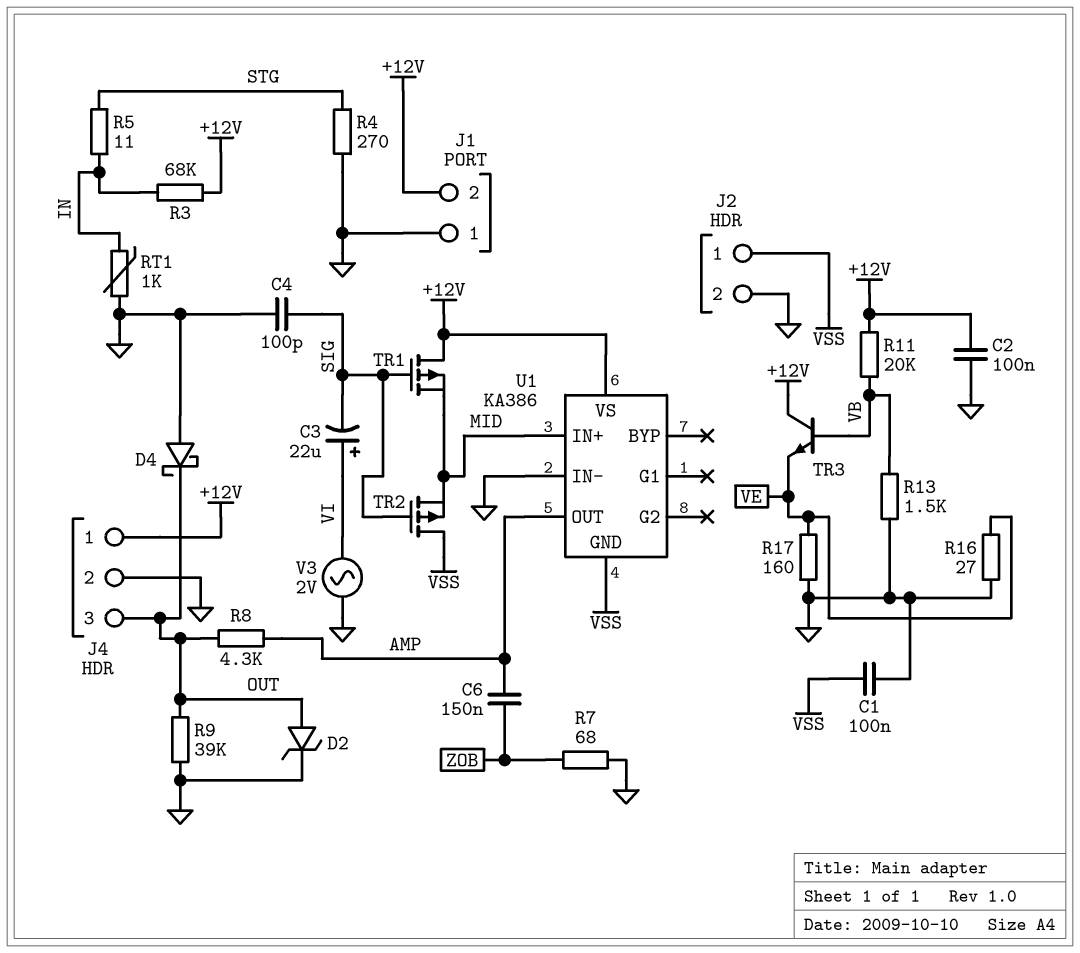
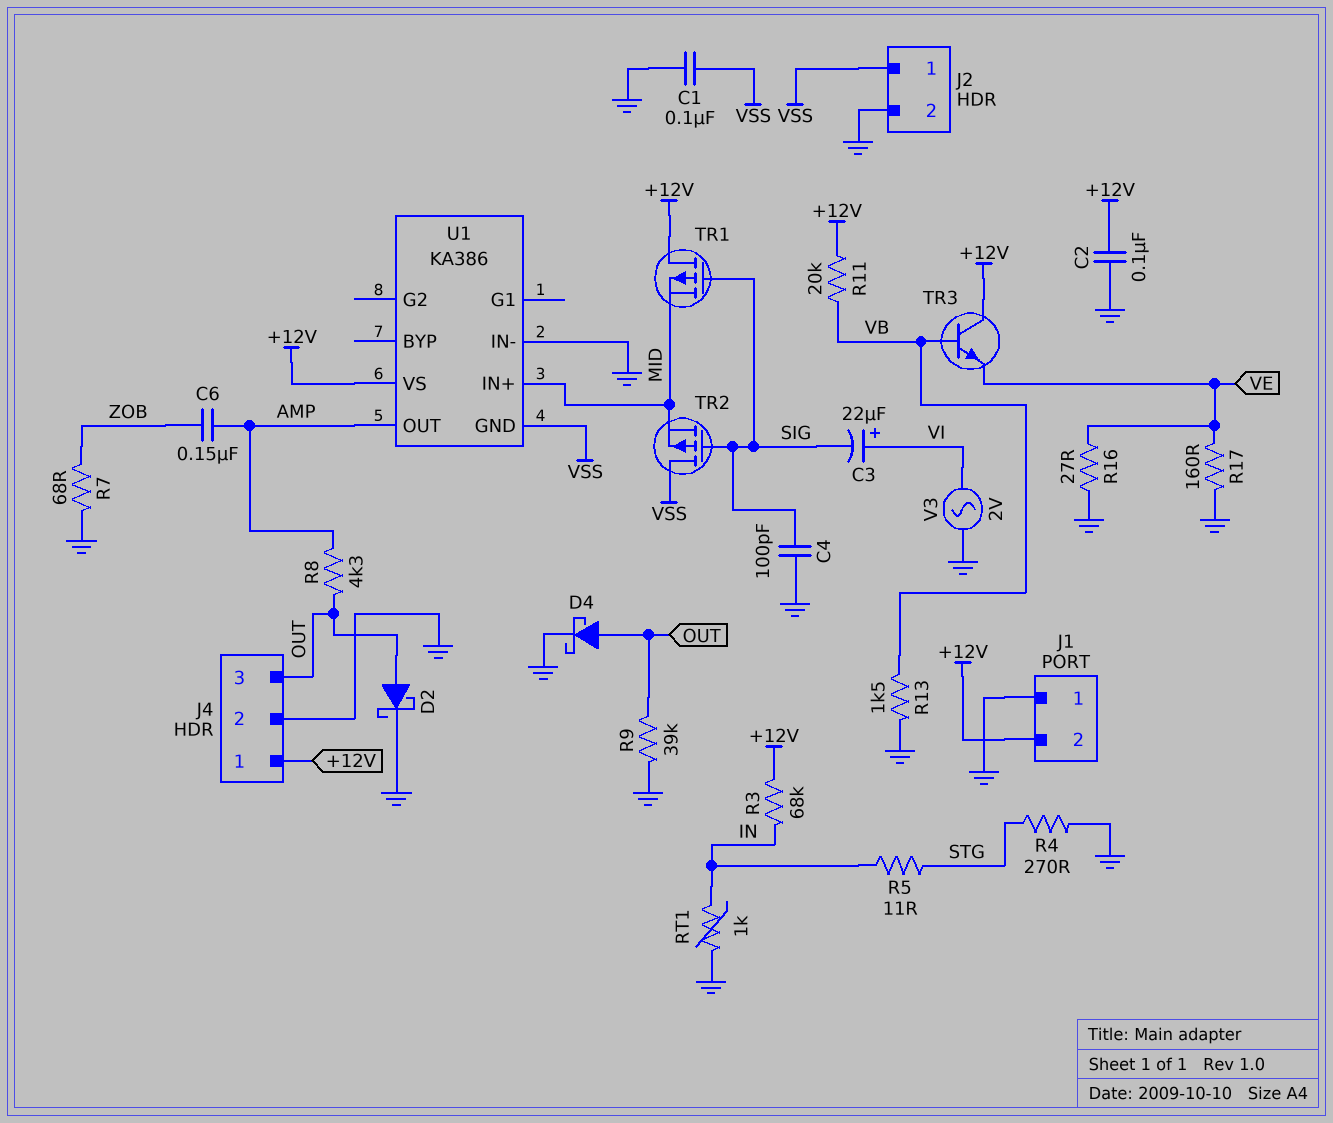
D2: zener (A OUT, K GND) -> schottky (A OUT, K GND)
D4: schottky (A GND, K OUT) -> schottky (A OUT, K GND)

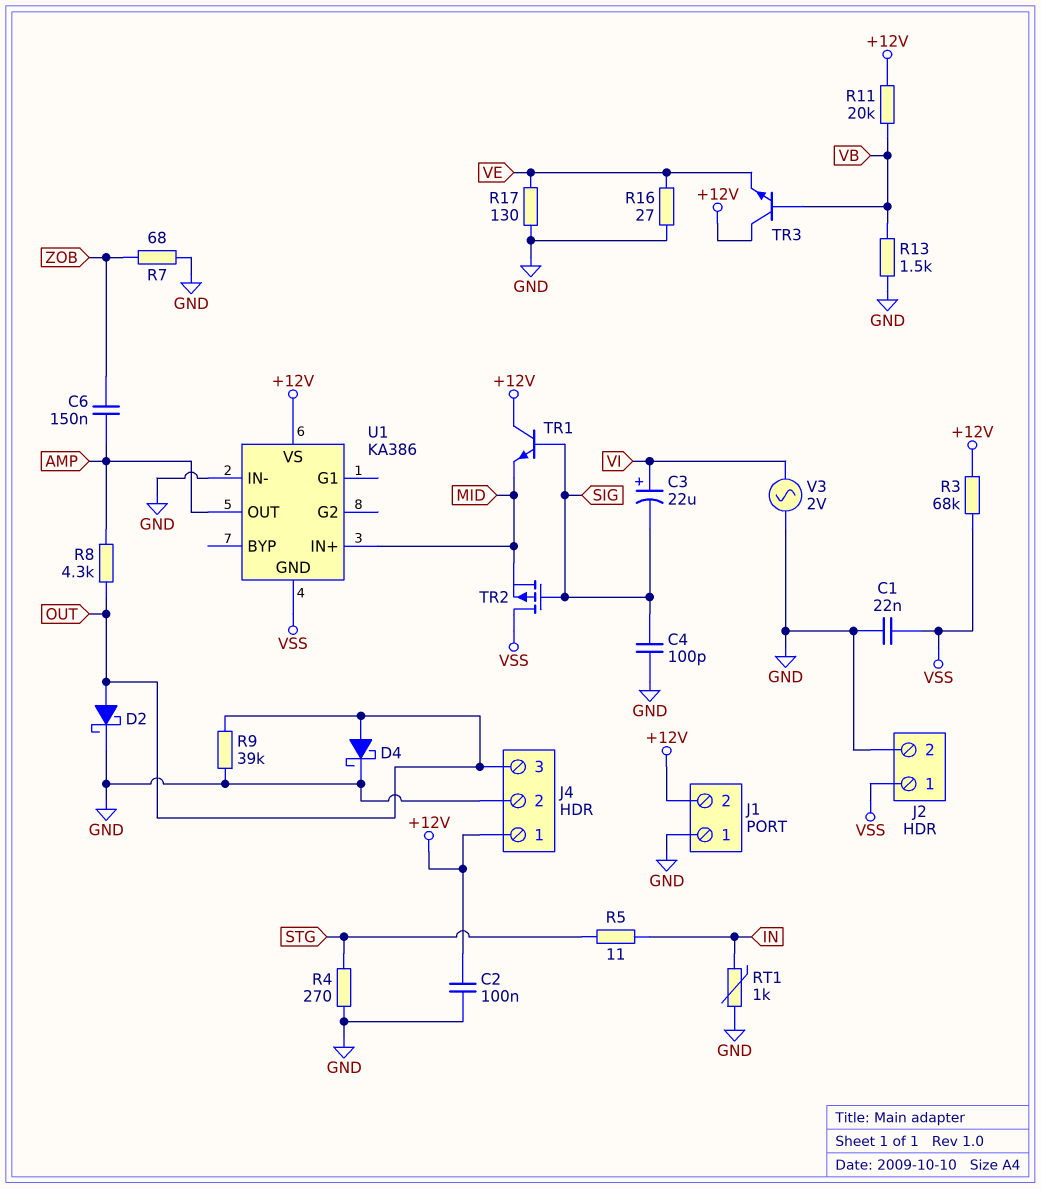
C1: 100nF (GND, VSS) -> 22nF (GND, VSS)
R3: 68k (+12V, IN) -> 68k (+12V, VSS)
R17: 160 (GND, VE) -> 130 (GND, VE)
TR1: PMOS (G SIG, D +12V, S MID) -> NPN (B SIG, C +12V, E MID)

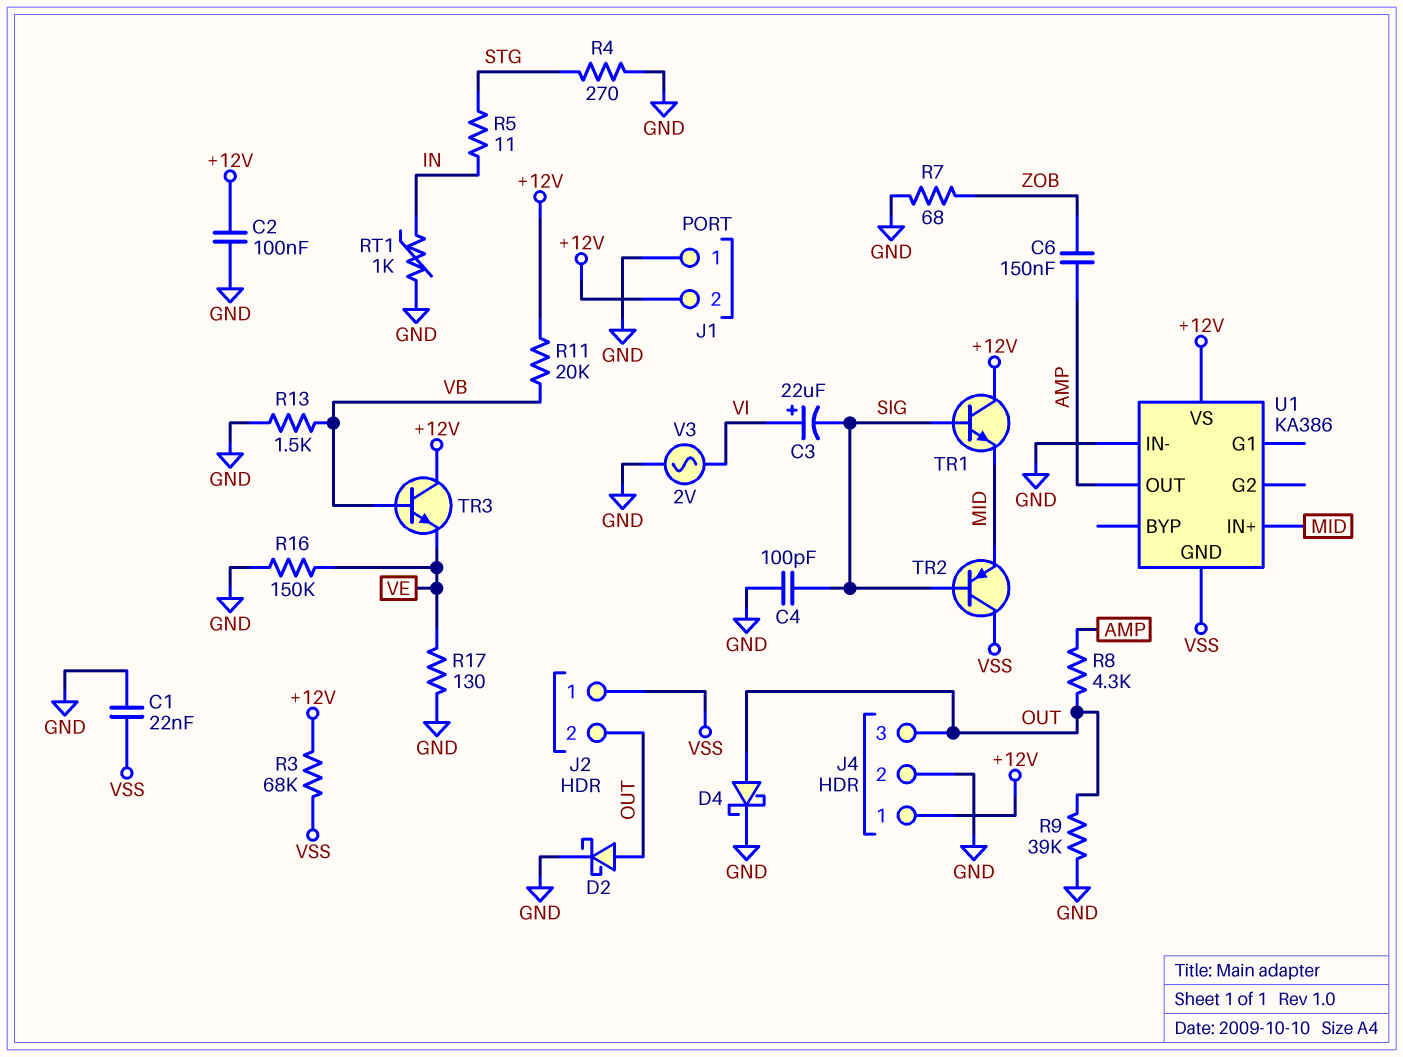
J2 pin 2: GND -> OUT
R16: 27 (GND, VE) -> 150k (GND, VE)
TR2: PMOS (G SIG, D VSS, S MID) -> PNP (B SIG, C VSS, E MID)

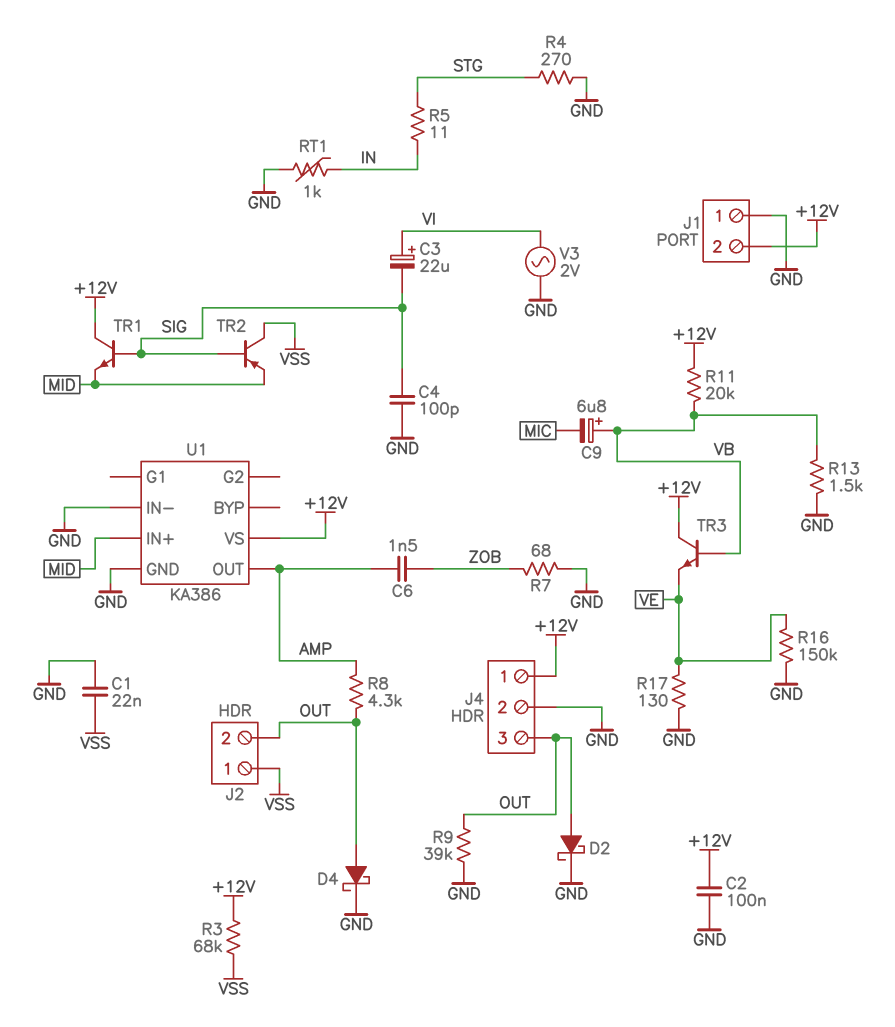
C6: 150nF (AMP, ZOB) -> 1.5nF (AMP, ZOB)
C9: none -> 6.8uF (plus VB, minus MIC)
U1 pin GND: VSS -> GND

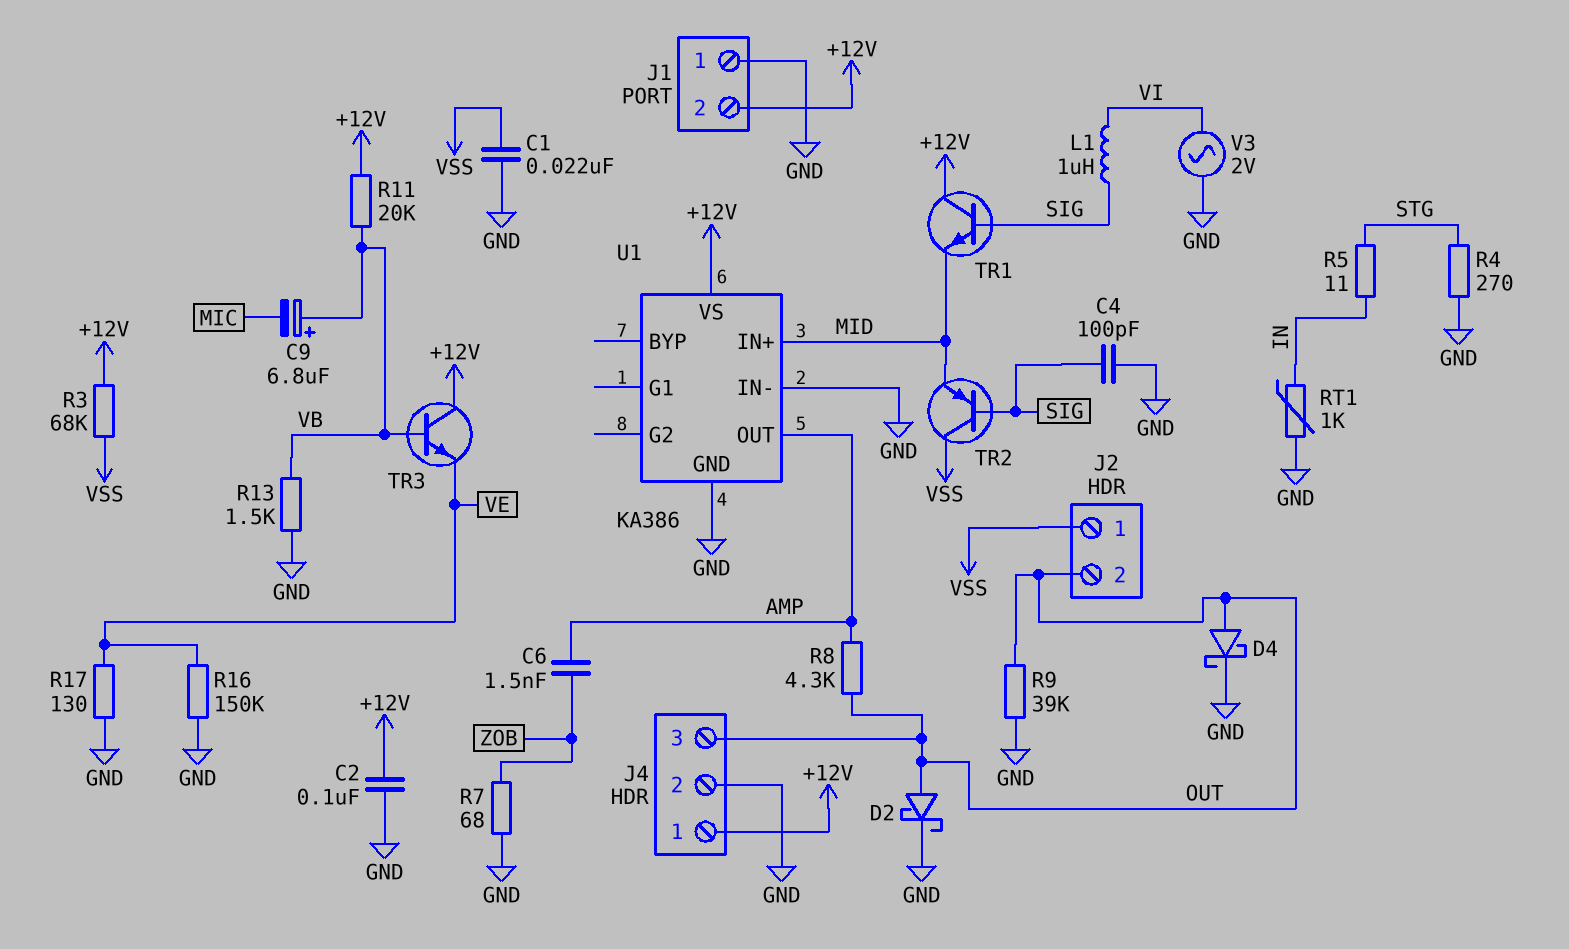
C3: 22uF (plus VI, minus SIG) -> none
L1: none -> 1uH (SIG, VI)

